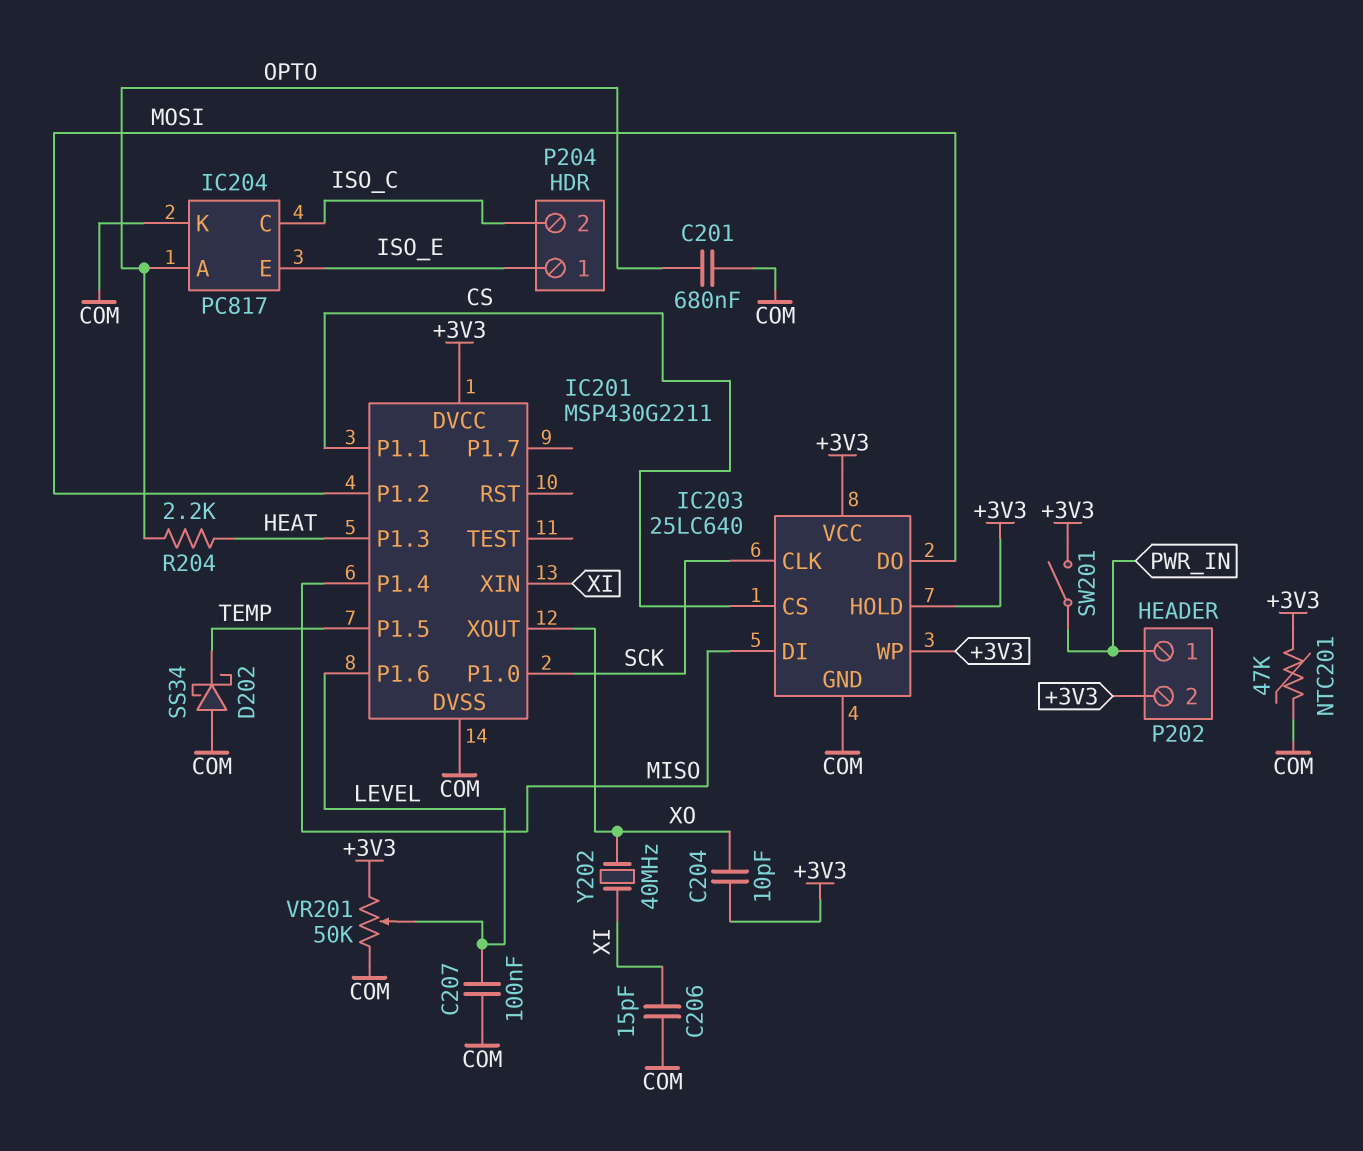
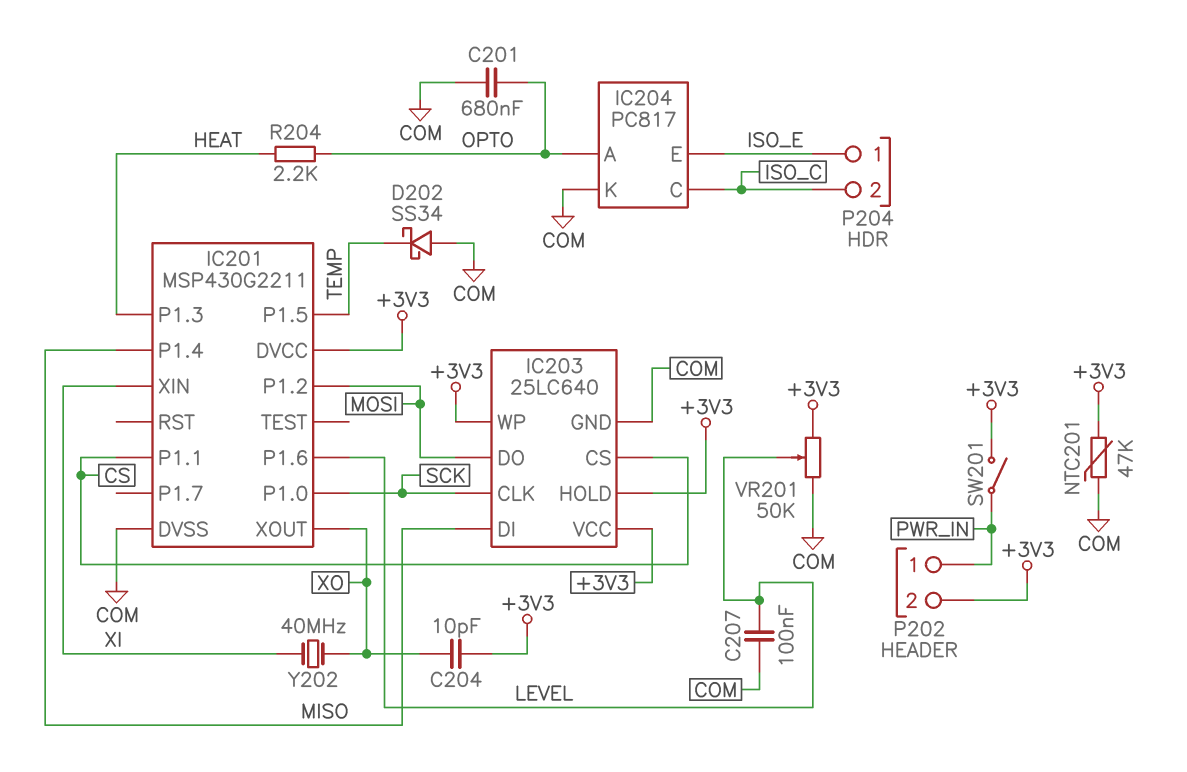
C206: 15pF (COM, XI) -> none

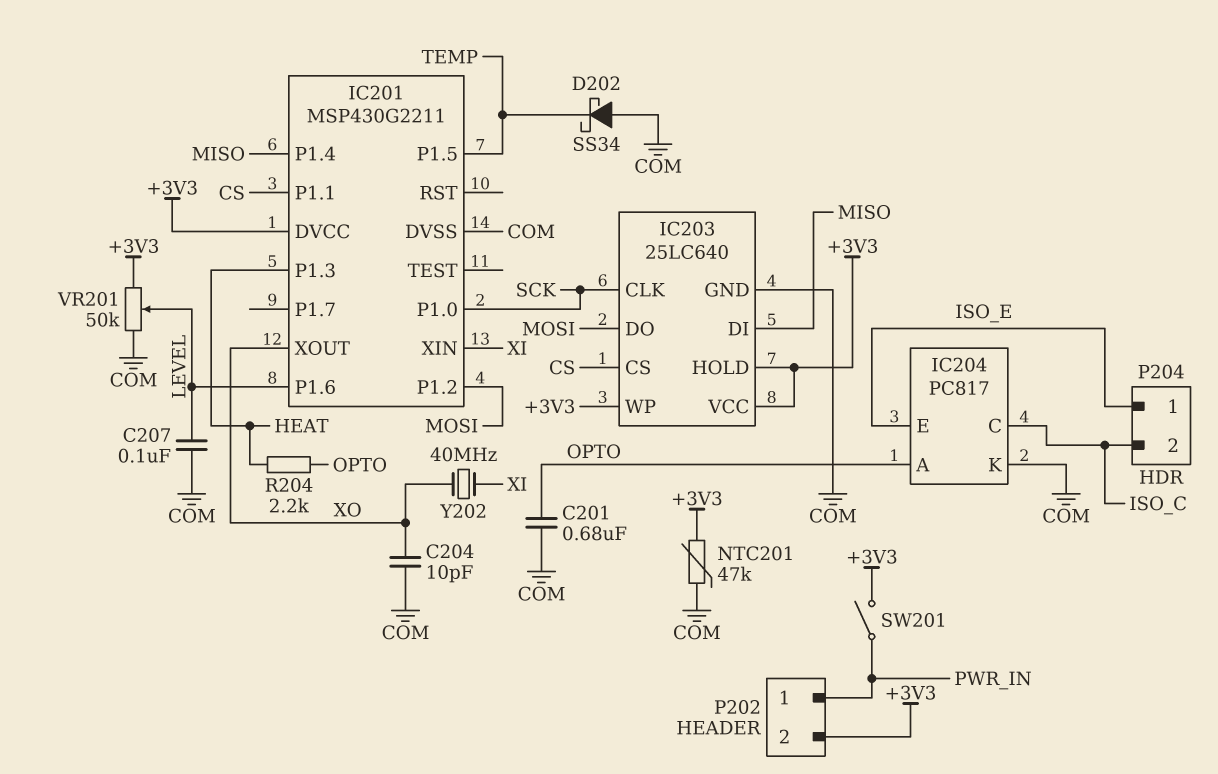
C204: 10pF (+3V3, XO) -> 10pF (COM, XO)

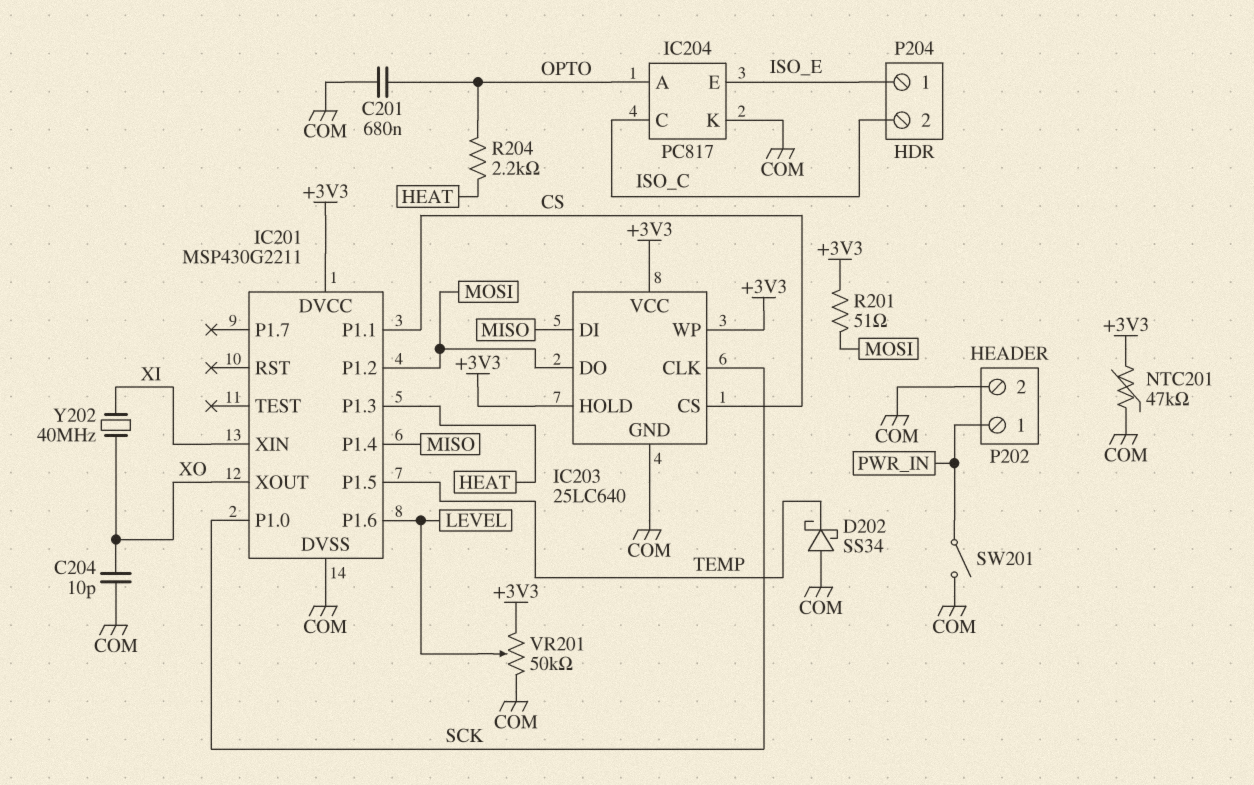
C207: 100nF (COM, LEVEL) -> none
P202 pin 2: +3V3 -> COM
R201: none -> 51 (+3V3, MOSI)
SW201: switch (+3V3, PWR_IN) -> switch (COM, PWR_IN)

